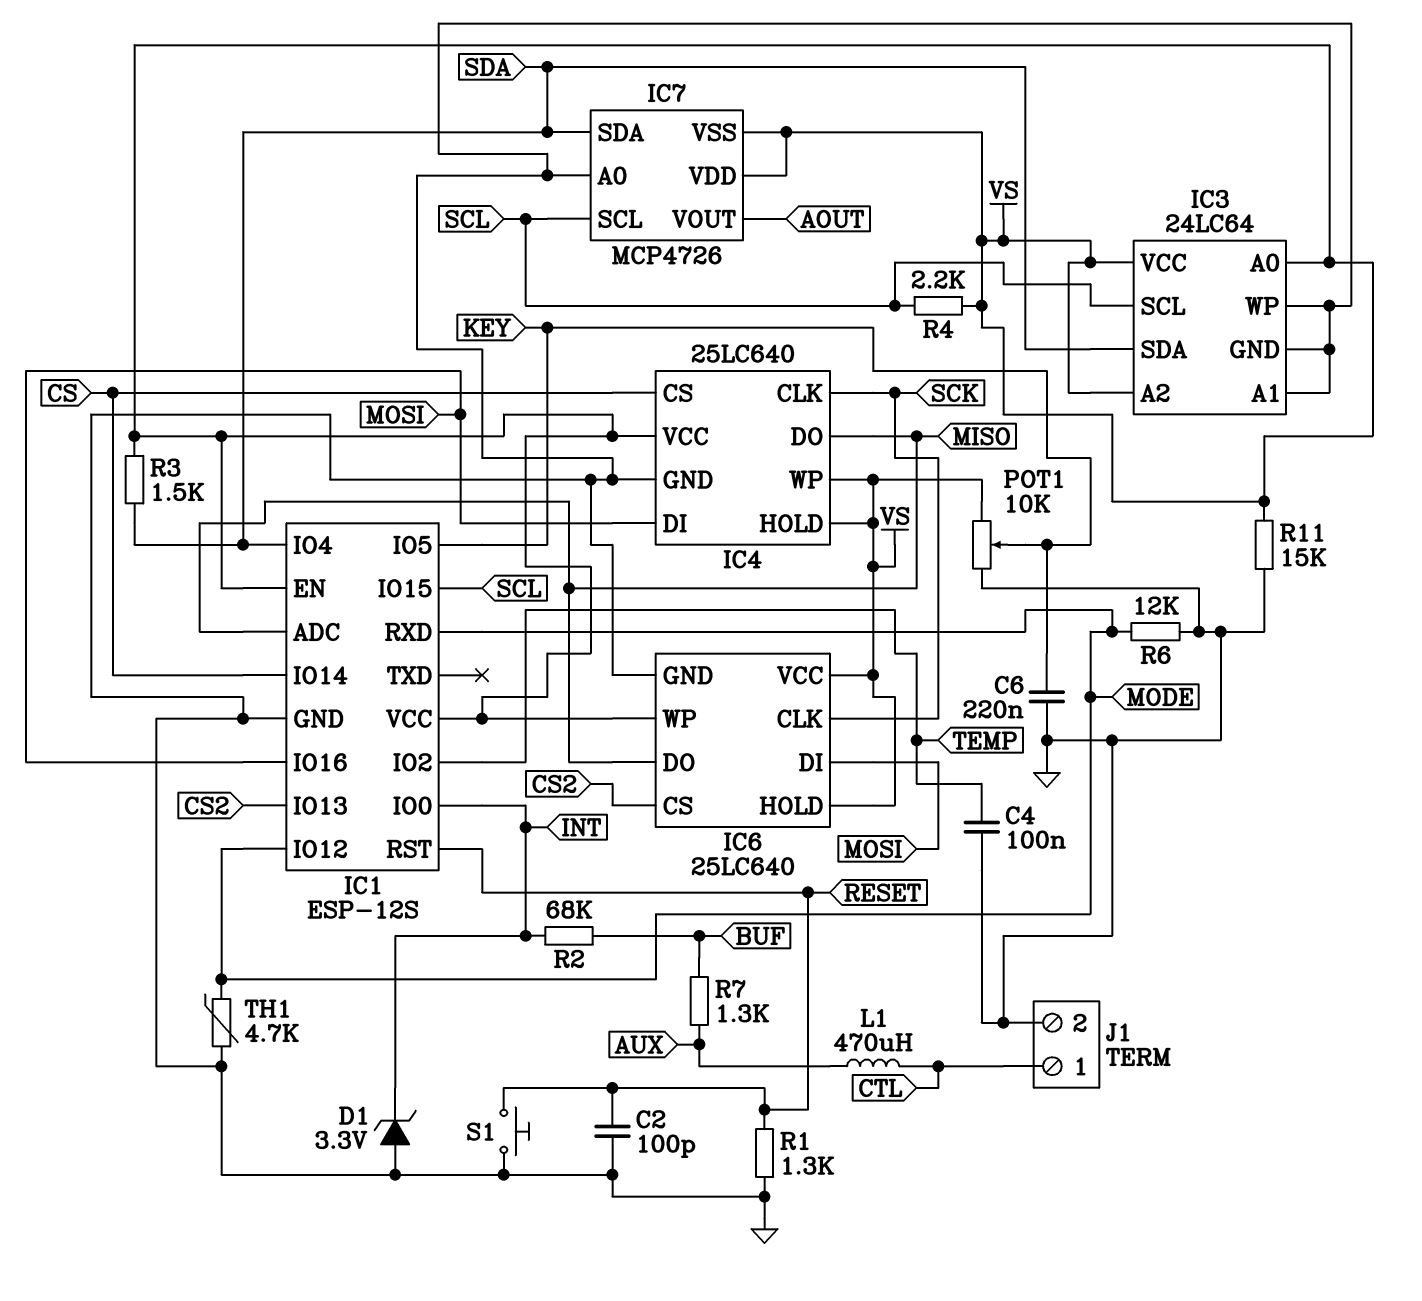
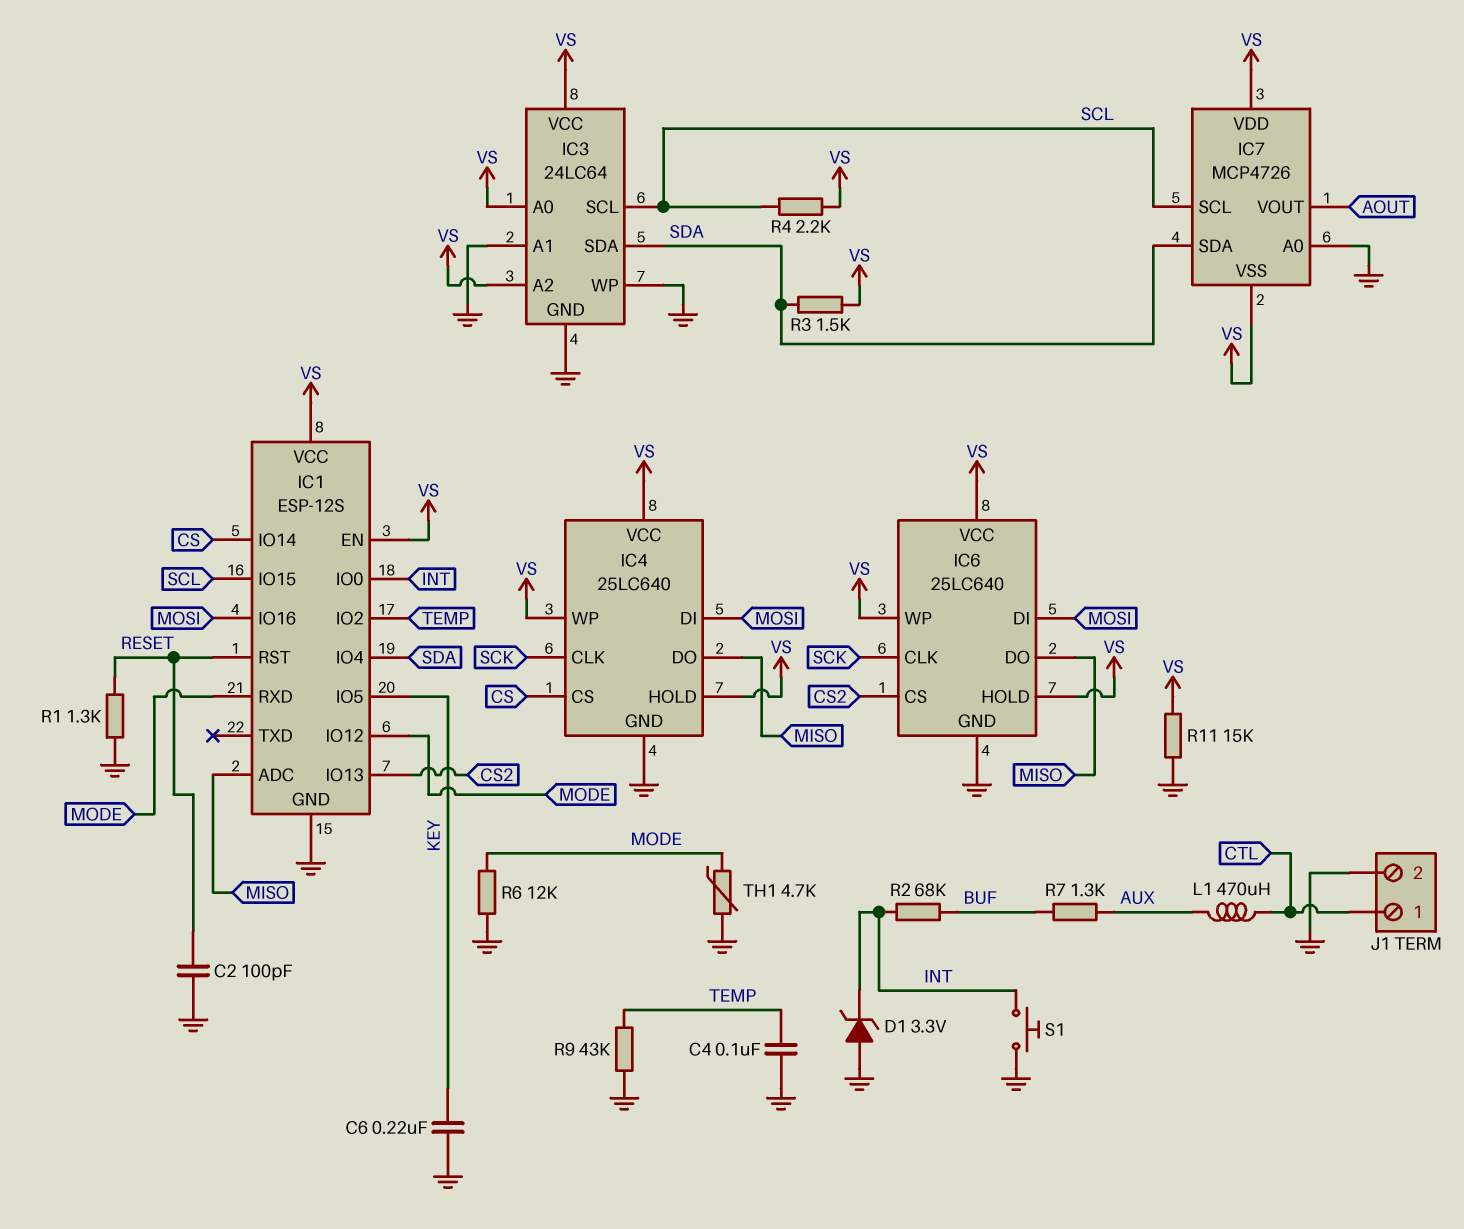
POT1: 10k (GND, VS, wiper KEY) -> none
R9: none -> 43k (GND, TEMP)
S1: button (GND, RESET) -> button (GND, INT)

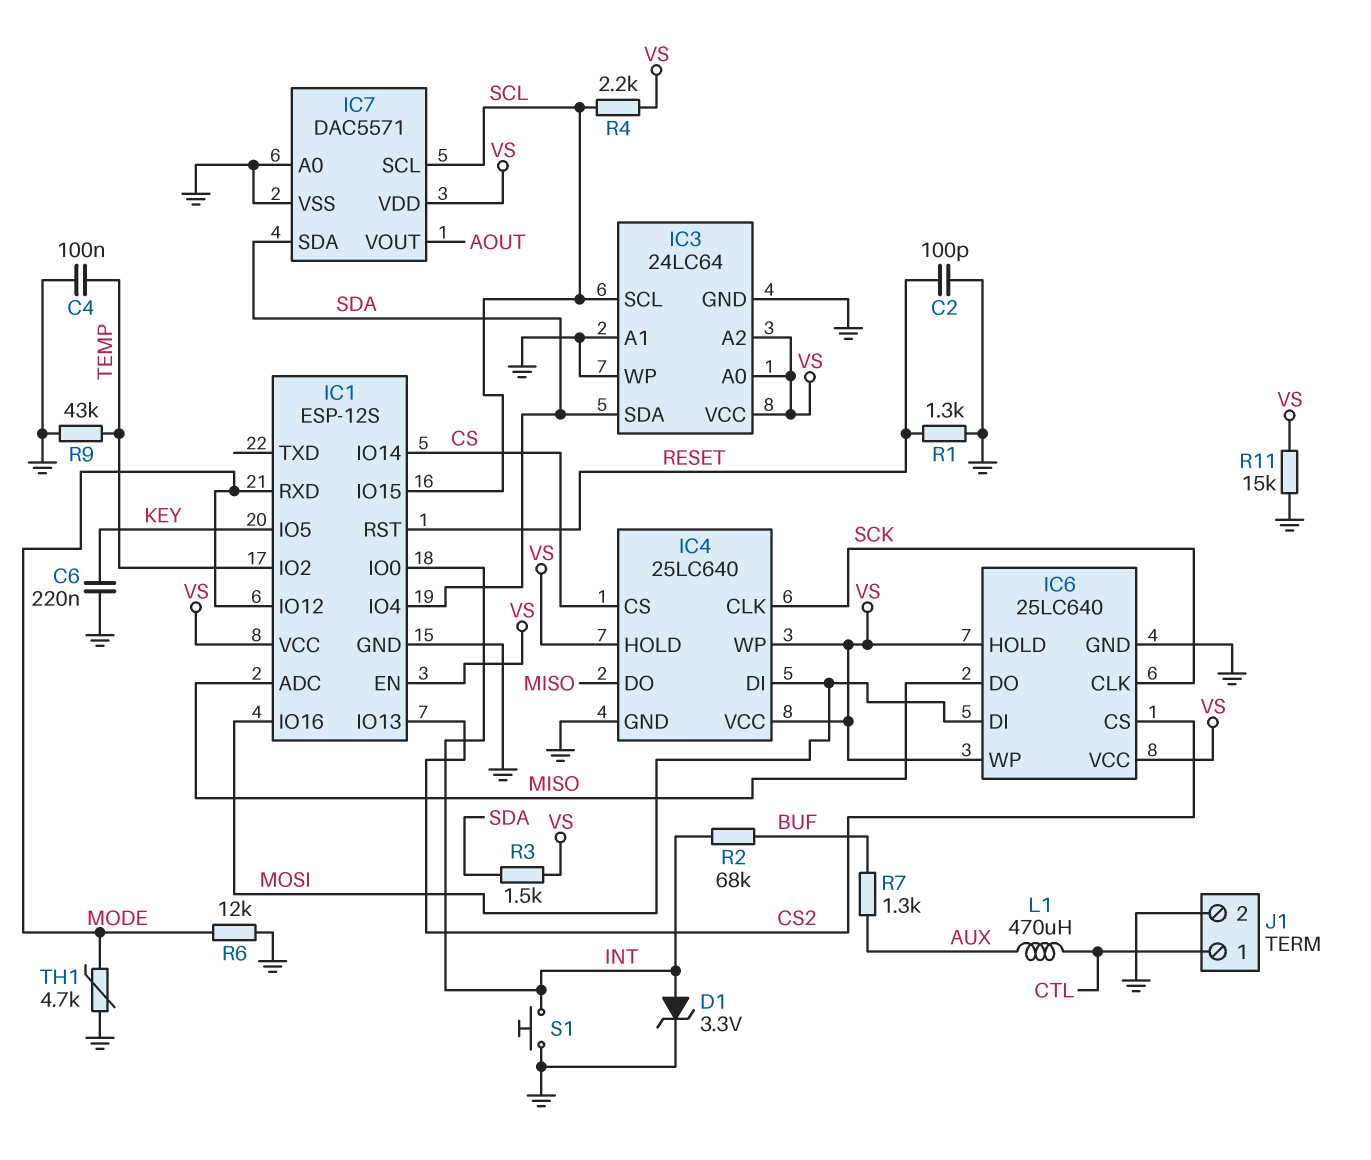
D1: zener 3.3V (A GND, K INT) -> zener 3.3V (A INT, K GND)
IC7: MCP4726 -> DAC5571
IC7 pin VSS: VS -> GND

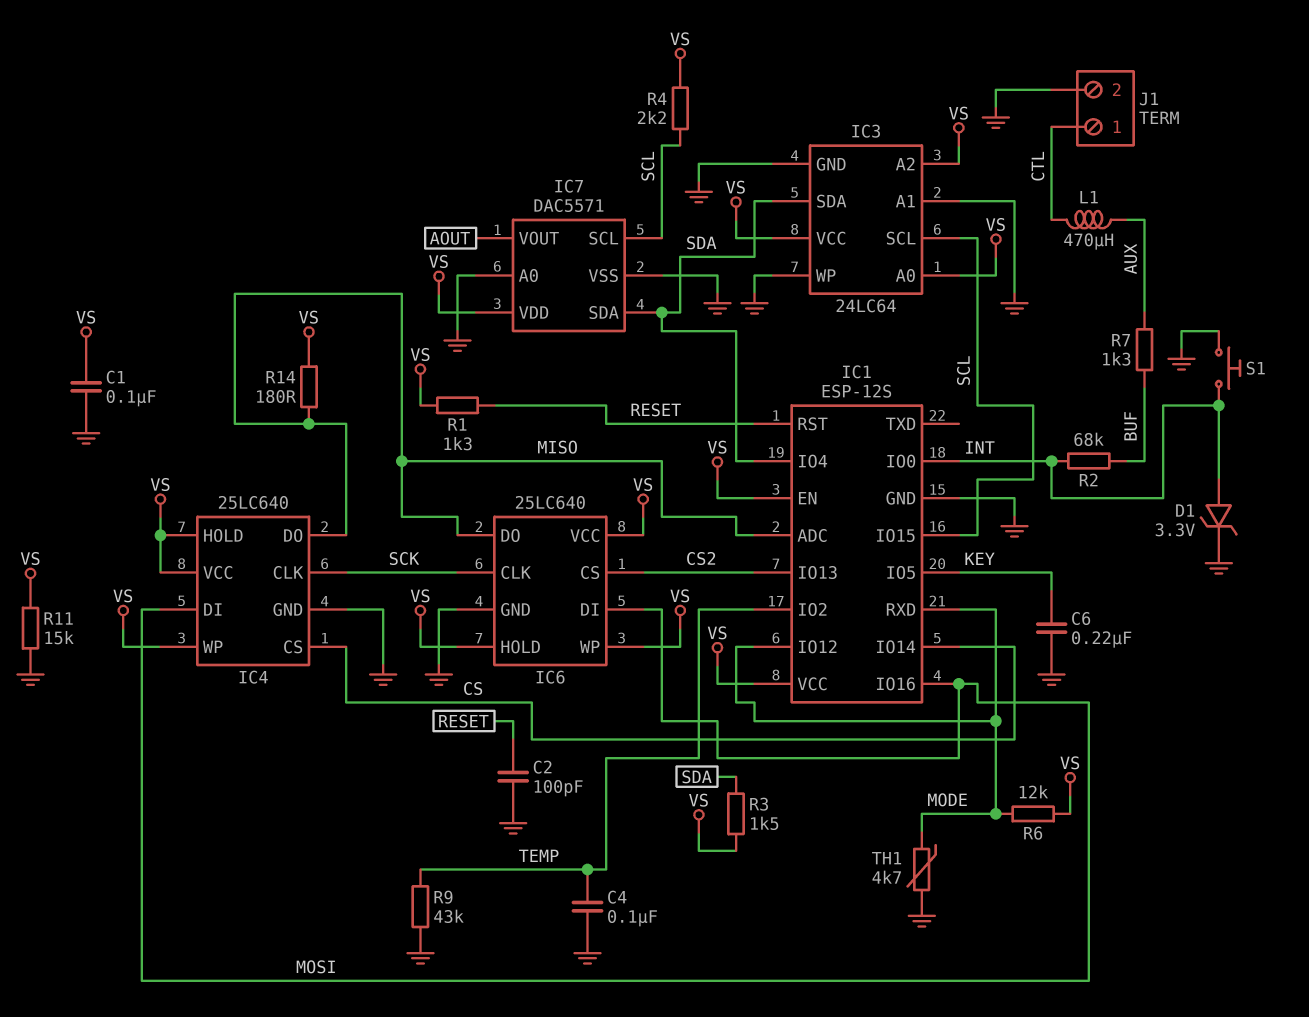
C1: none -> 100nF (GND, VS)
R1: 1.3k (GND, RESET) -> 1.3k (RESET, VS)
R6: 12k (GND, MODE) -> 12k (MODE, VS)
R14: none -> 180 (MISO, VS)

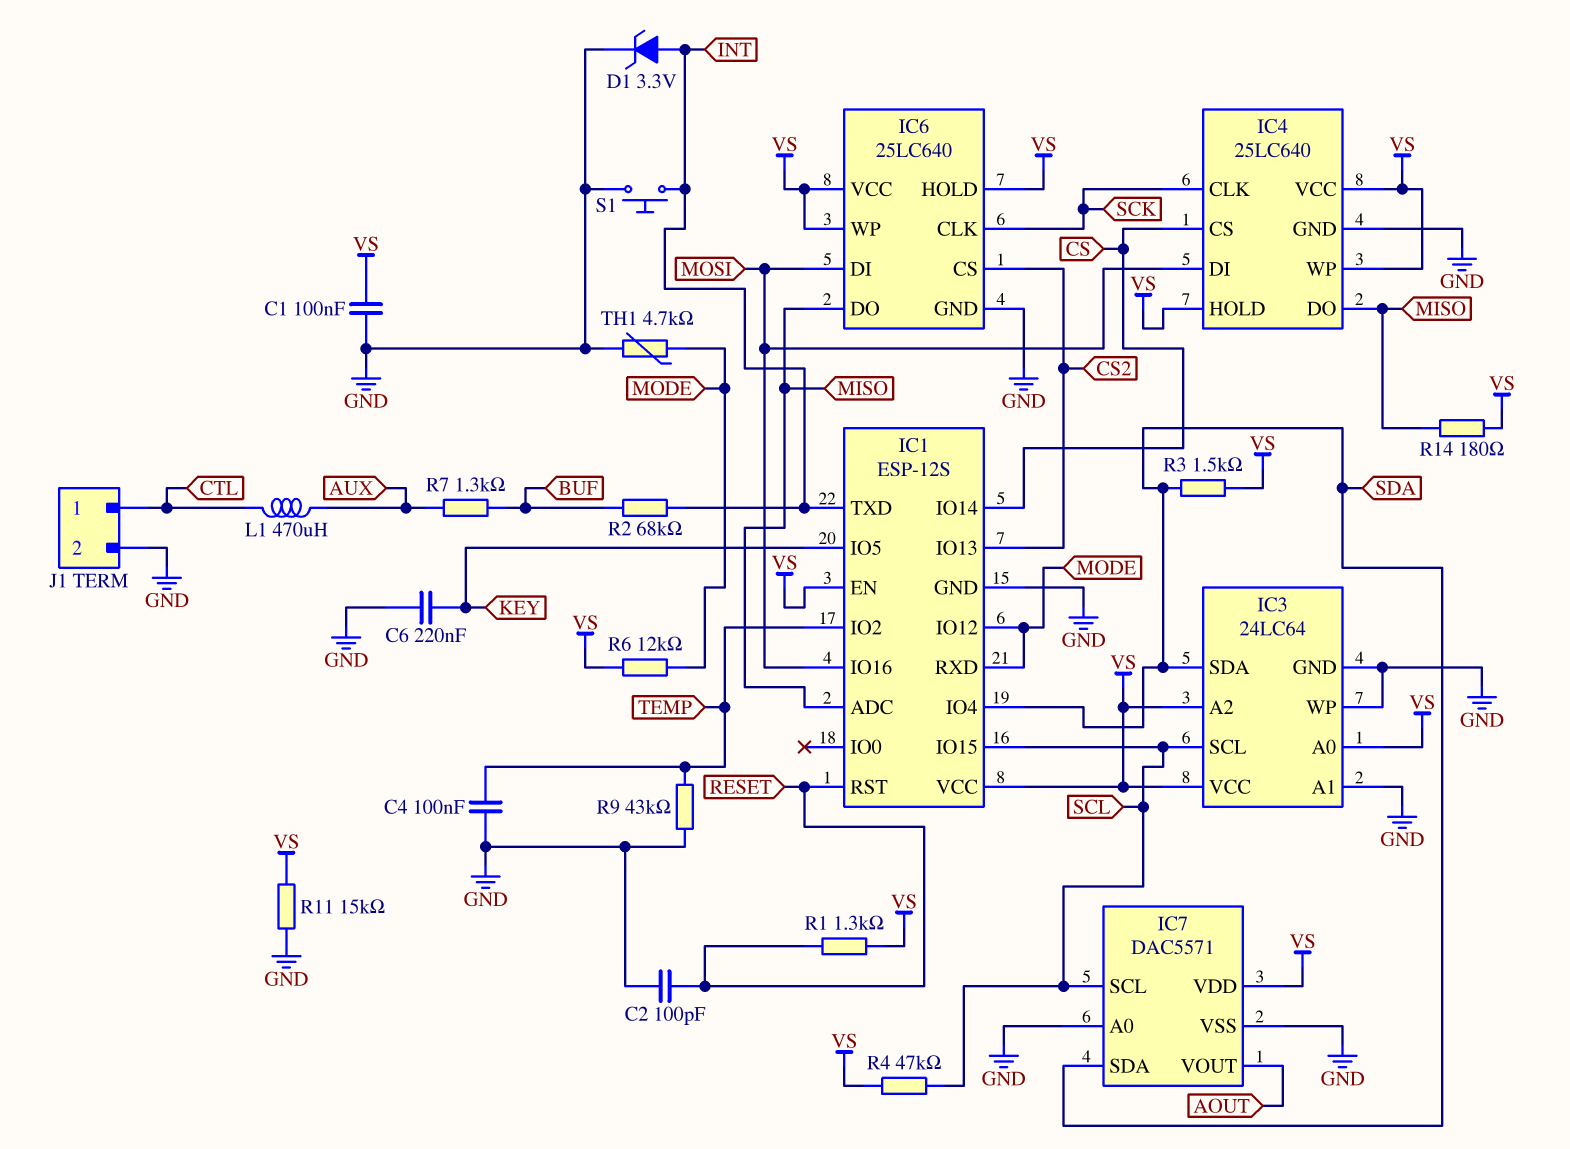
IC1 pin IO0: INT -> none
IC1 pin TXD: none -> INT
R4: 2.2k (SCL, VS) -> 47k (SCL, VS)

